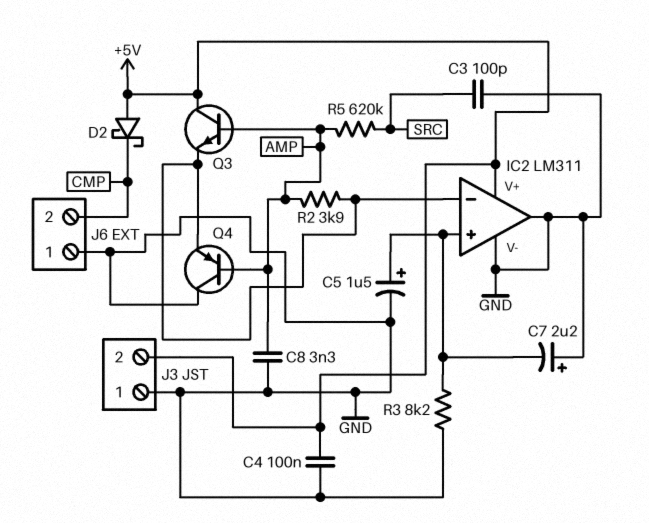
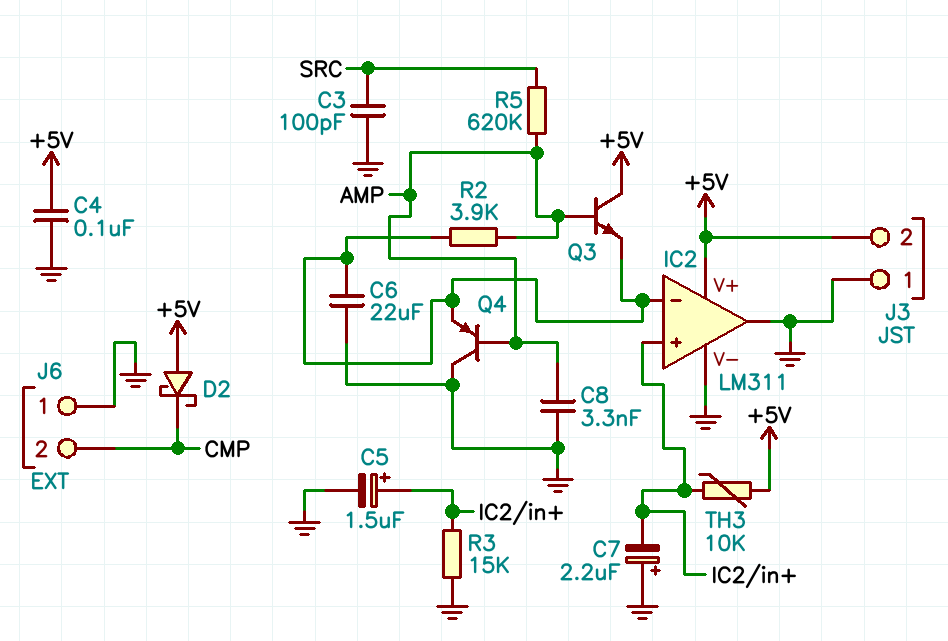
C6: none -> 22uF (GND, IC2/in-)
R3: 8.2k (GND, IC2/in+) -> 15k (GND, IC2/in+)
TH3: none -> 10k (+5V, IC2/in+)

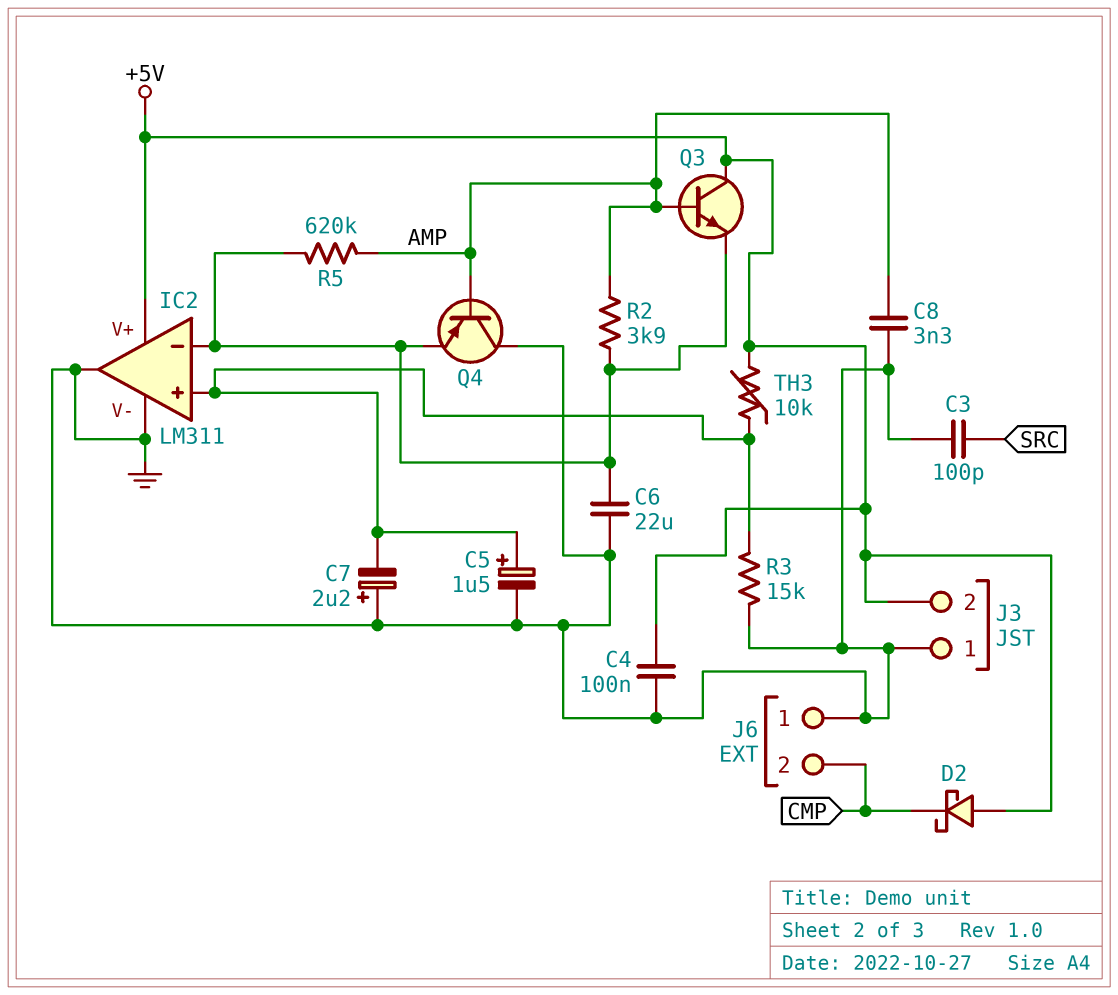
R5: 620k (AMP, SRC) -> 620k (AMP, IC2/in-)

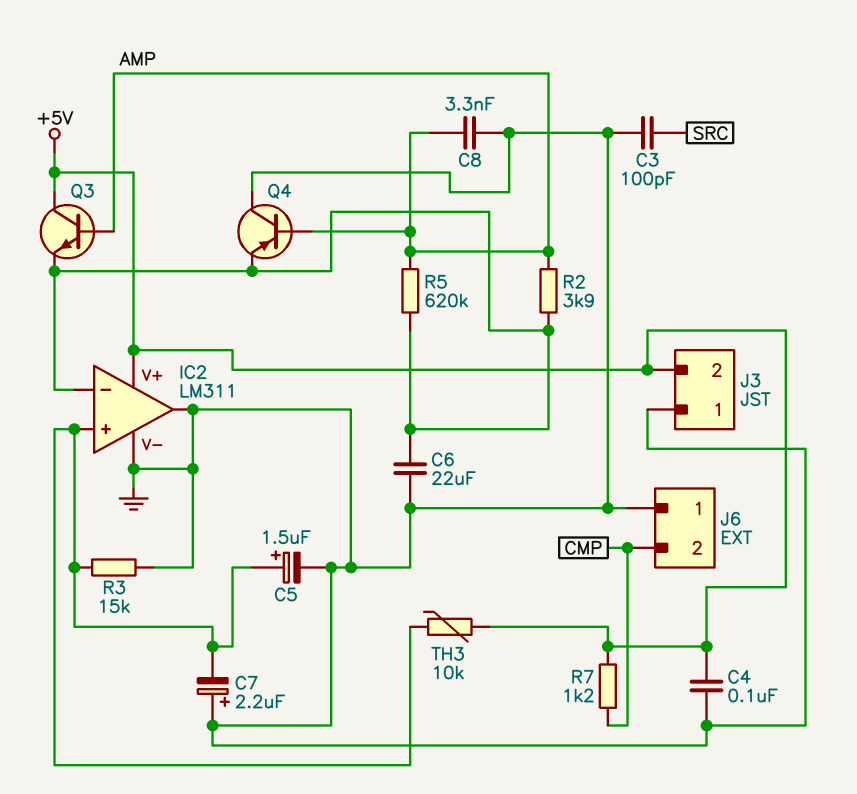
D2: schottky (A +5V, K CMP) -> none
R7: none -> 1.2k (+5V, CMP)

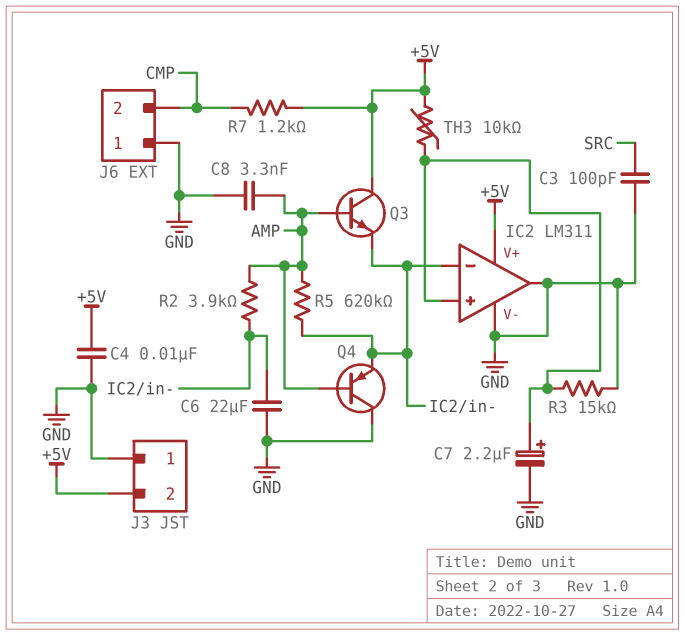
C4: 100nF (+5V, GND) -> 10nF (+5V, GND)
C5: 1.5uF (plus IC2/in+, minus GND) -> none
C7: 2.2uF (plus GND, minus IC2/in+) -> 2.2uF (plus IC2/in+, minus GND)

